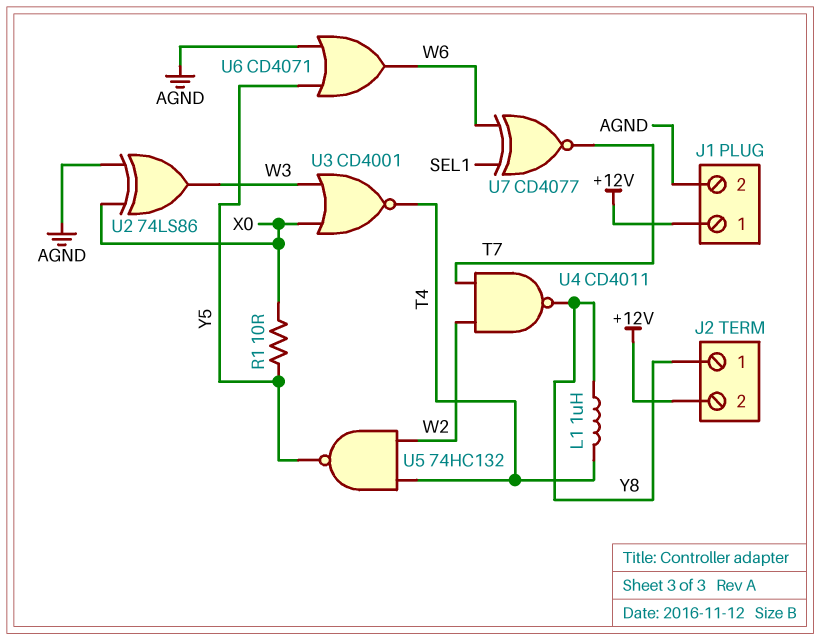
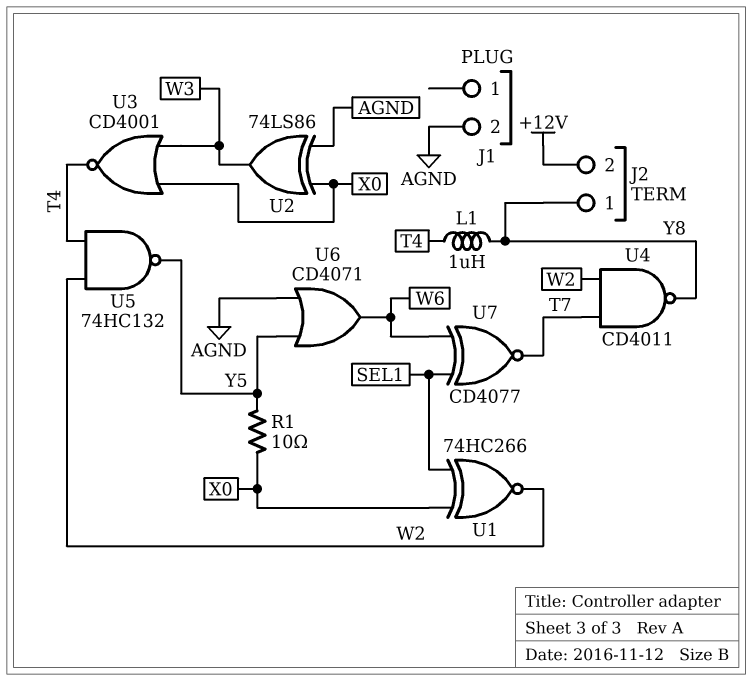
J1 pin 1: +12V -> none
U1: none -> XNOR 74HC266 (in SEL1, in X0, out W2)

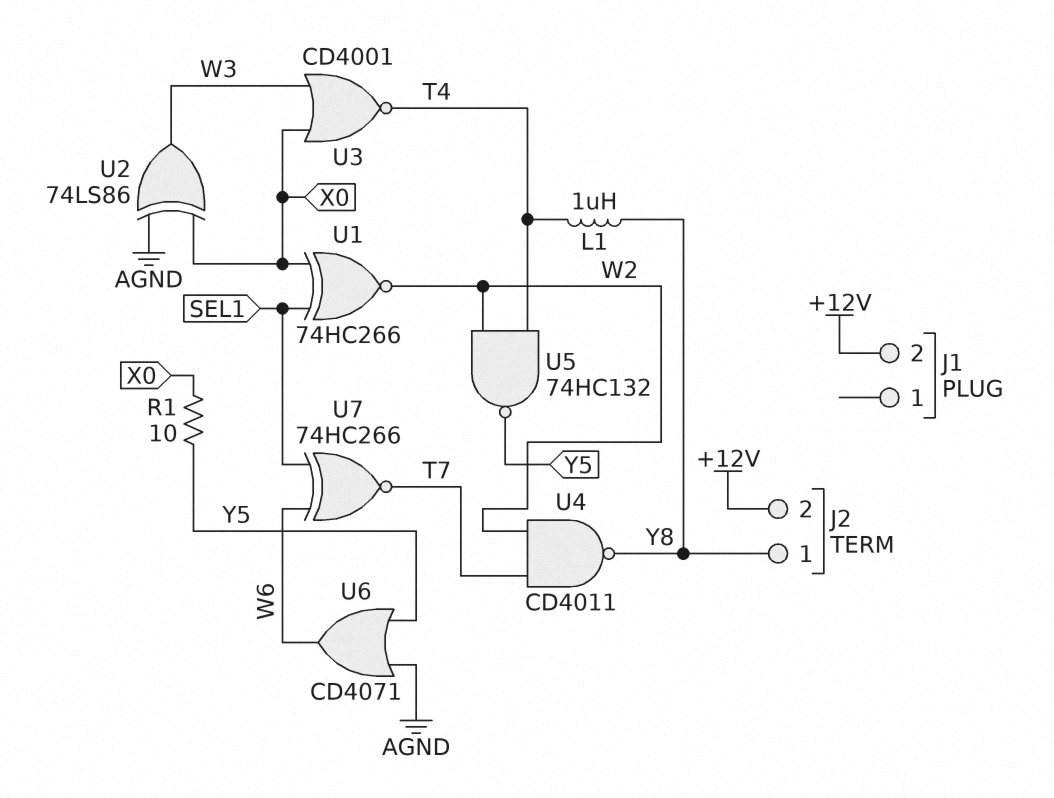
J1 pin 2: AGND -> +12V
U7: XNOR CD4077 (in SEL1, in W6, out T7) -> XNOR 74HC266 (in SEL1, in W6, out T7)

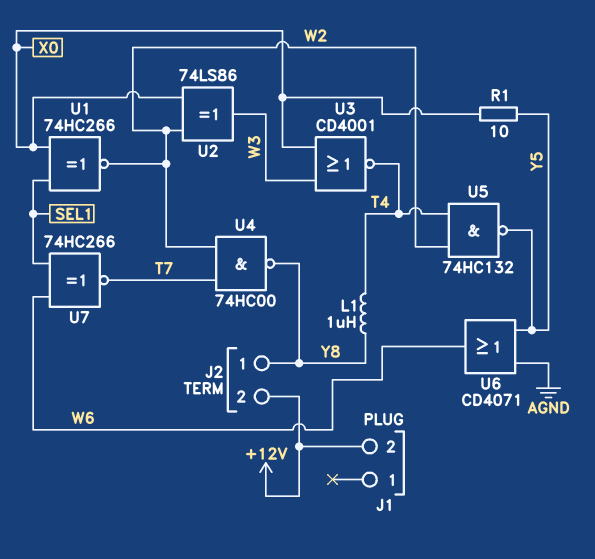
U2: XOR 74LS86 (in AGND, in X0, out W3) -> XOR 74LS86 (in W2, in X0, out W3)
U4: NAND CD4011 (in T7, in W2, out Y8) -> NAND 74HC00 (in T7, in W2, out Y8)

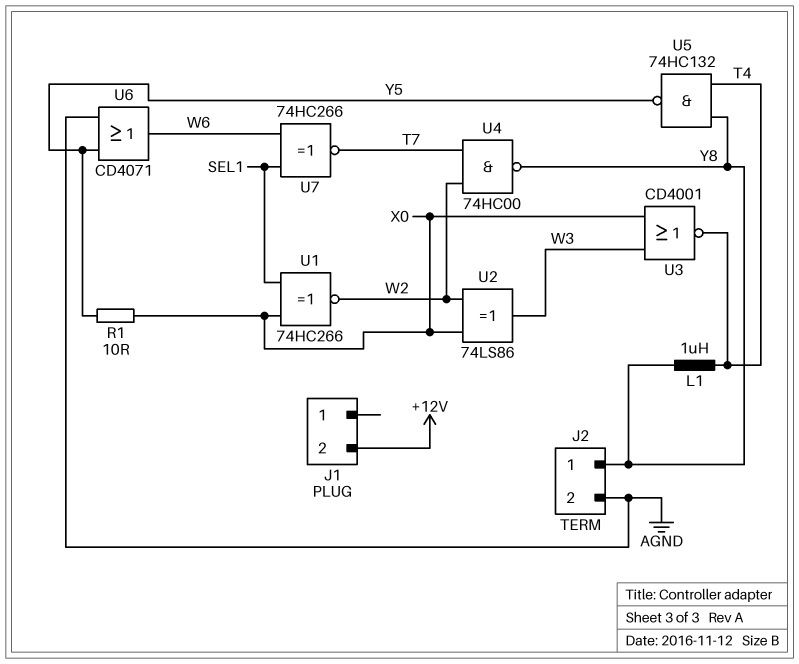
J2 pin 2: +12V -> AGND
U5: NAND 74HC132 (in T4, in W2, out Y5) -> NAND 74HC132 (in T4, in Y8, out Y5)

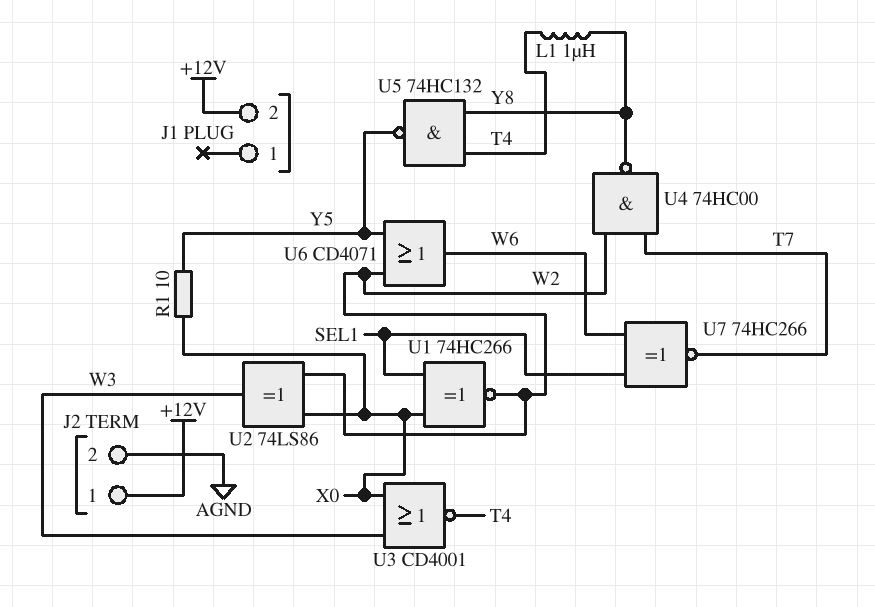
J2 pin 1: Y8 -> +12V
U6: OR CD4071 (in AGND, in Y5, out W6) -> OR CD4071 (in W2, in Y5, out W6)

